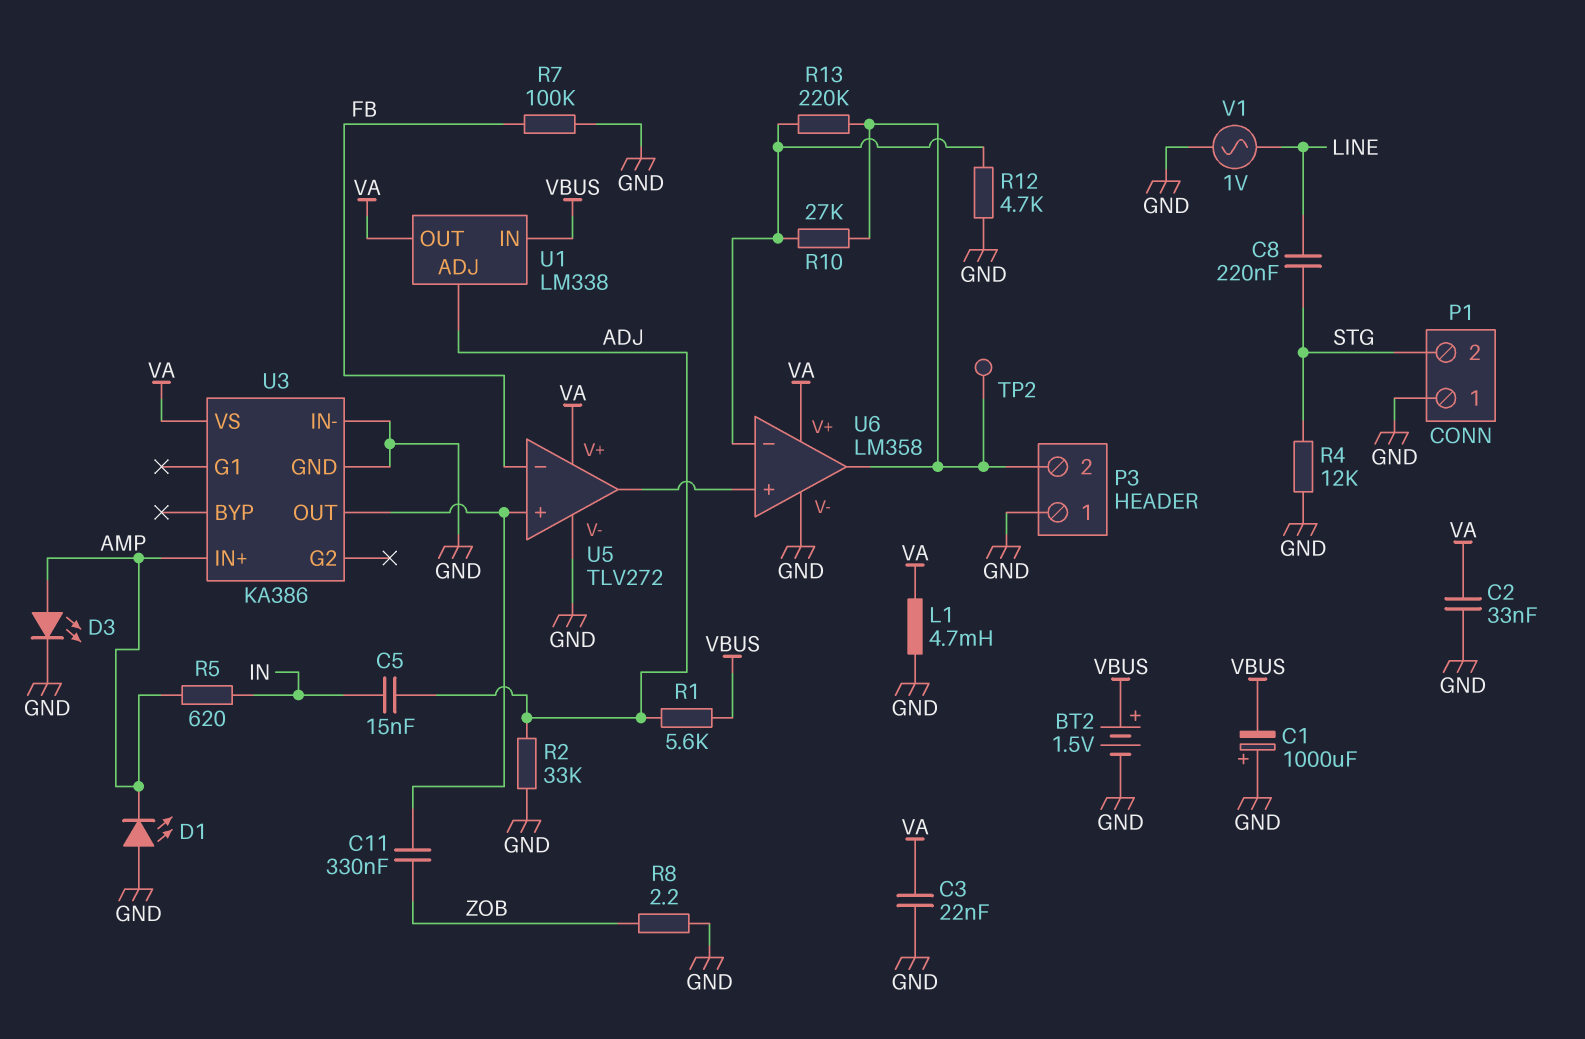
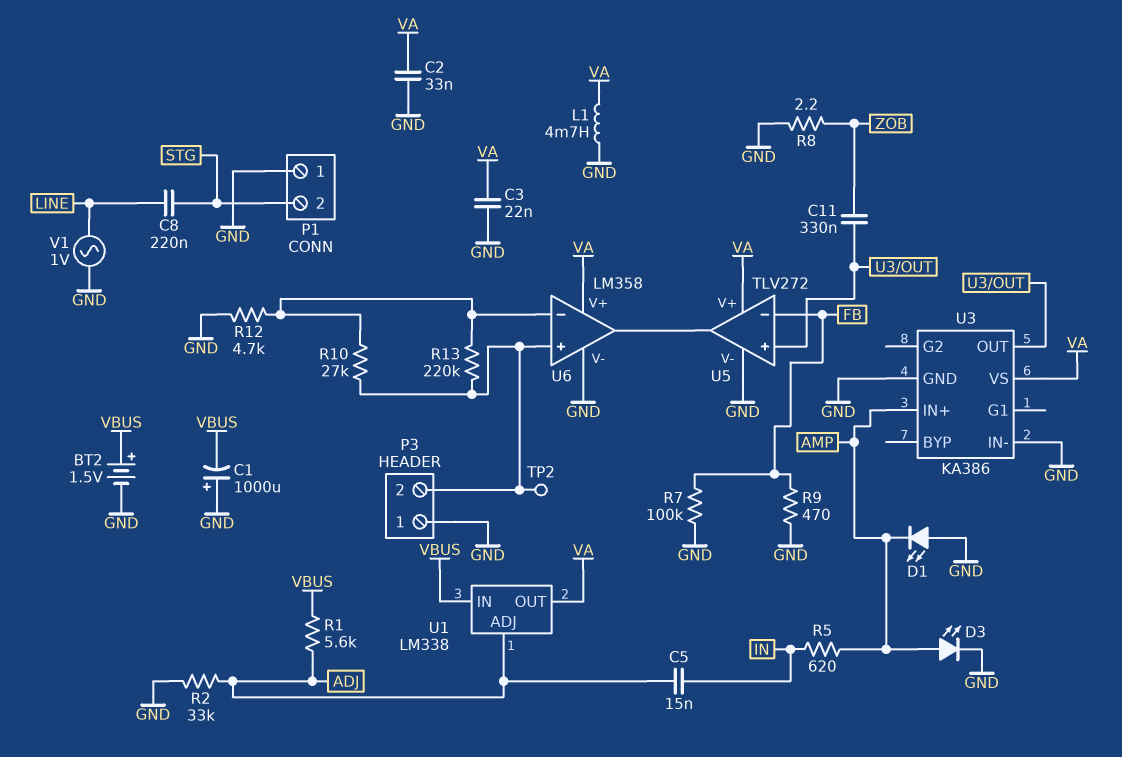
R4: 12k (GND, STG) -> none
R9: none -> 470 (FB, GND)
U6 pin in+: U5/out -> P3/2
U6 pin out: P3/2 -> U5/out

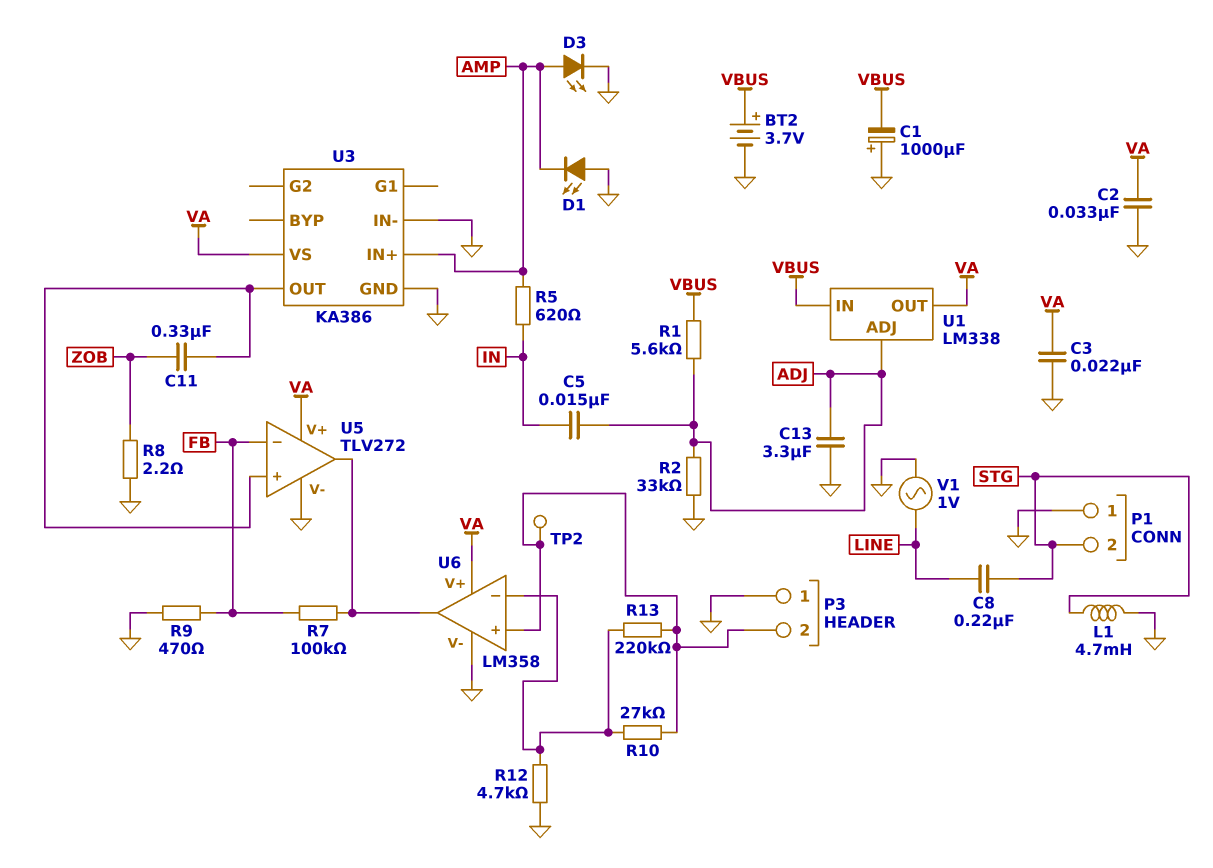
BT2: 1.5V (plus VBUS, minus GND) -> 3.7V (plus VBUS, minus GND)
C13: none -> 3.3uF (ADJ, GND)
L1: 4.7mH (GND, VA) -> 4.7mH (GND, STG)
R7: 100k (FB, GND) -> 100k (FB, U5/out)

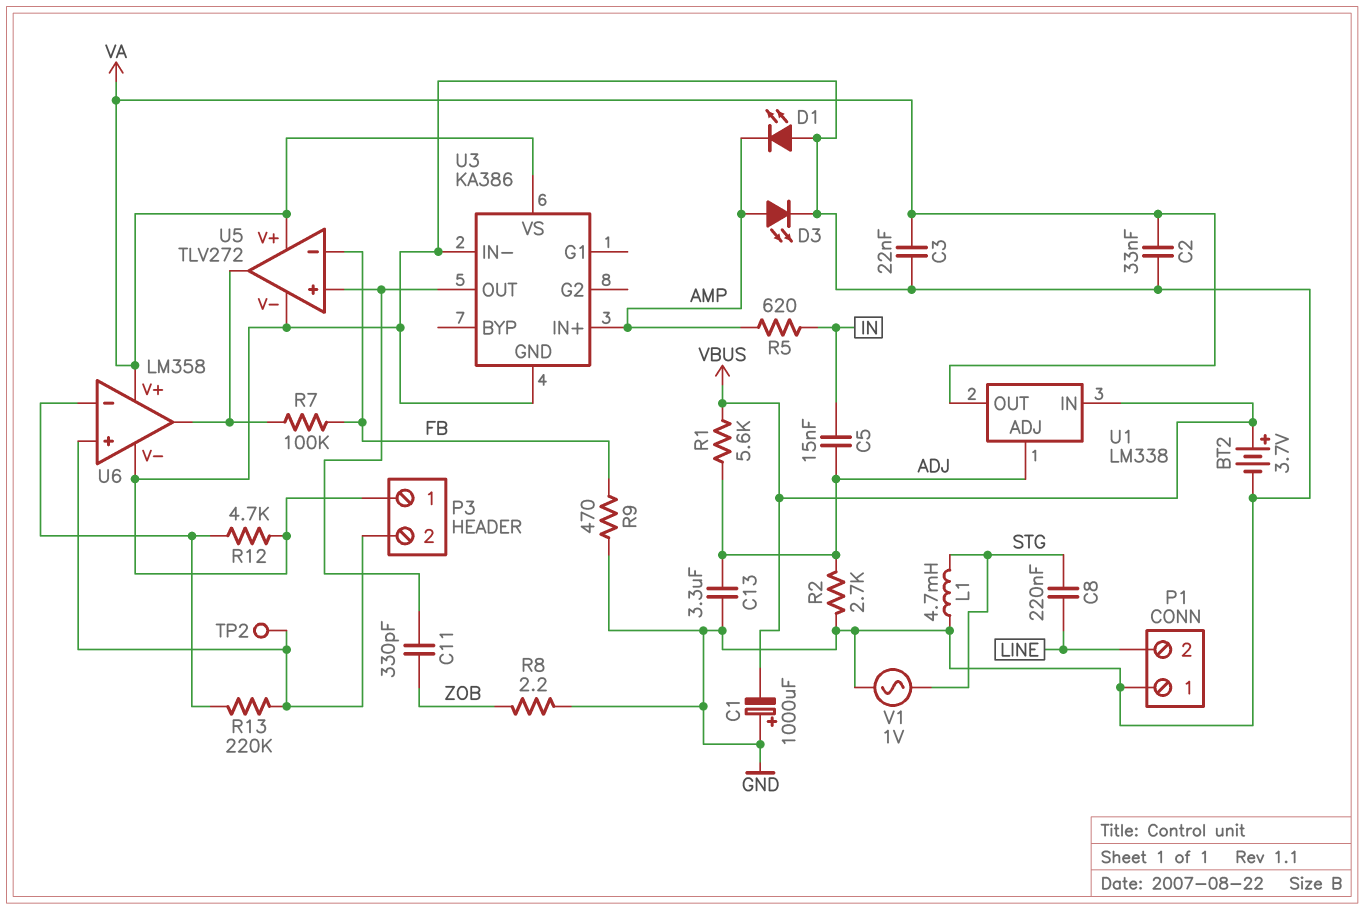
C11: 330nF (U3/OUT, ZOB) -> 330pF (U3/OUT, ZOB)
P1 pin 2: STG -> LINE
R2: 33k (ADJ, GND) -> 2.7k (ADJ, GND)
R10: 27k (P3/2, U6/in-) -> none
V1: AC 1V (GND, LINE) -> AC 1V (GND, STG)

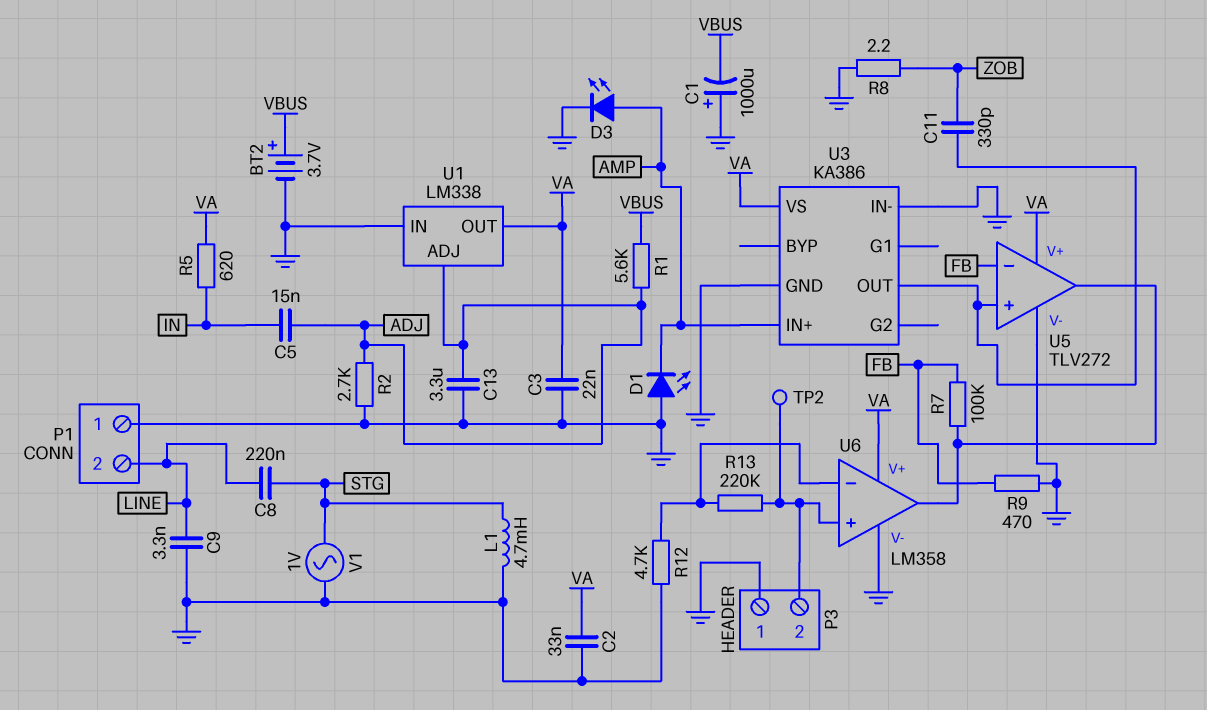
C9: none -> 3.3nF (GND, LINE)
R5: 620 (AMP, IN) -> 620 (IN, VA)
U1 pin IN: VBUS -> GND

